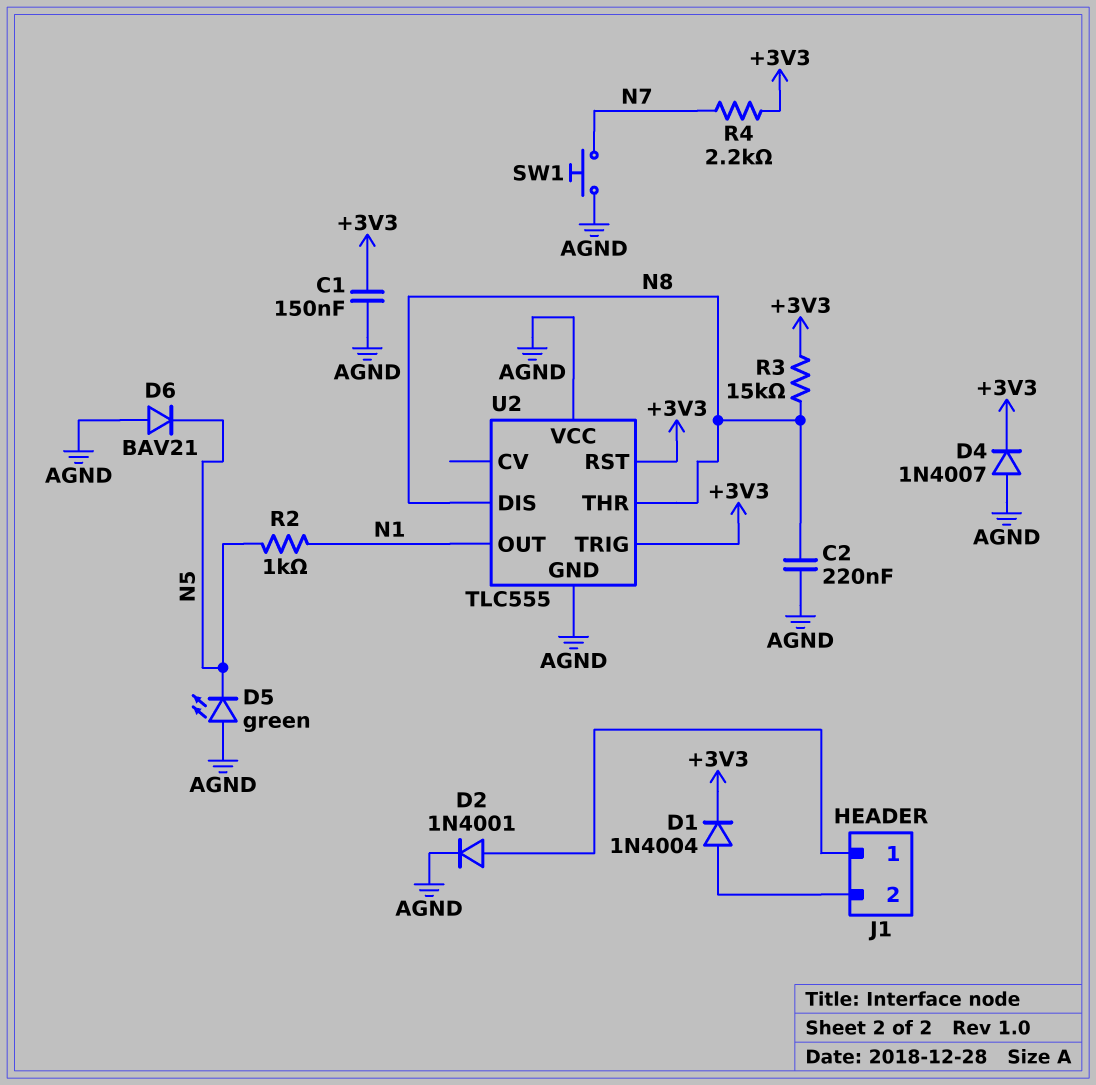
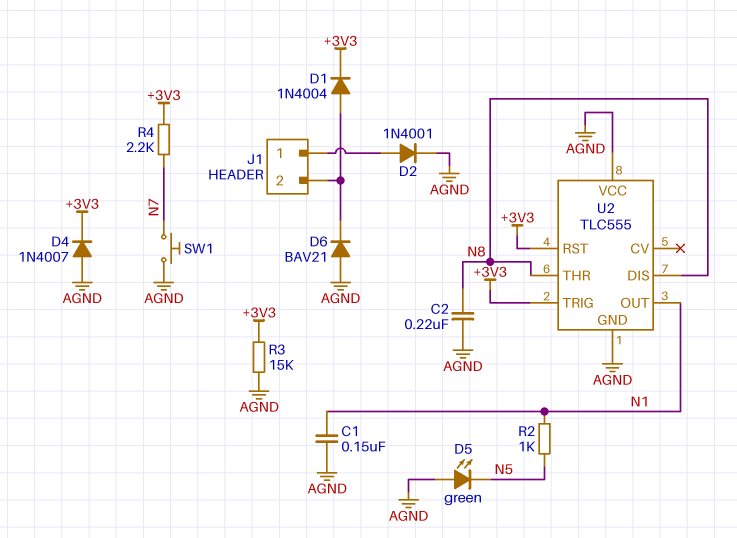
C1: 150nF (+3V3, AGND) -> 150nF (AGND, N1)
D6: diode BAV21 (A AGND, K N5) -> diode BAV21 (A AGND, K J1/2)
R3: 15k (+3V3, N8) -> 15k (+3V3, AGND)

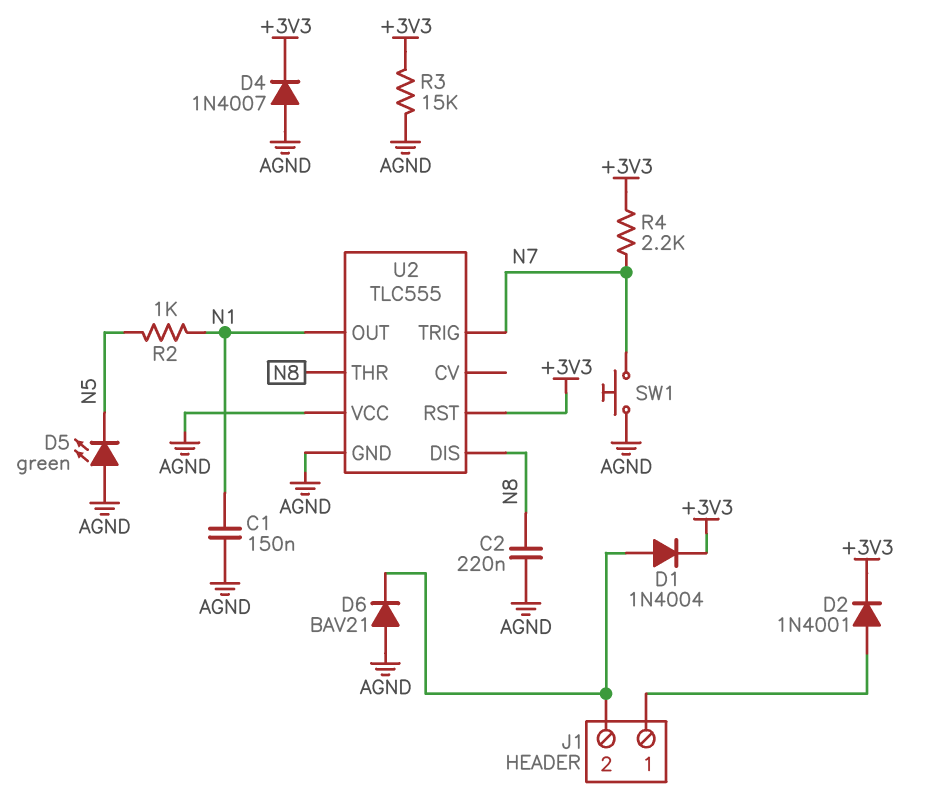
D2: diode 1N4001 (A J1/1, K AGND) -> diode 1N4001 (A J1/1, K +3V3)
U2 pin TRIG: +3V3 -> N7

